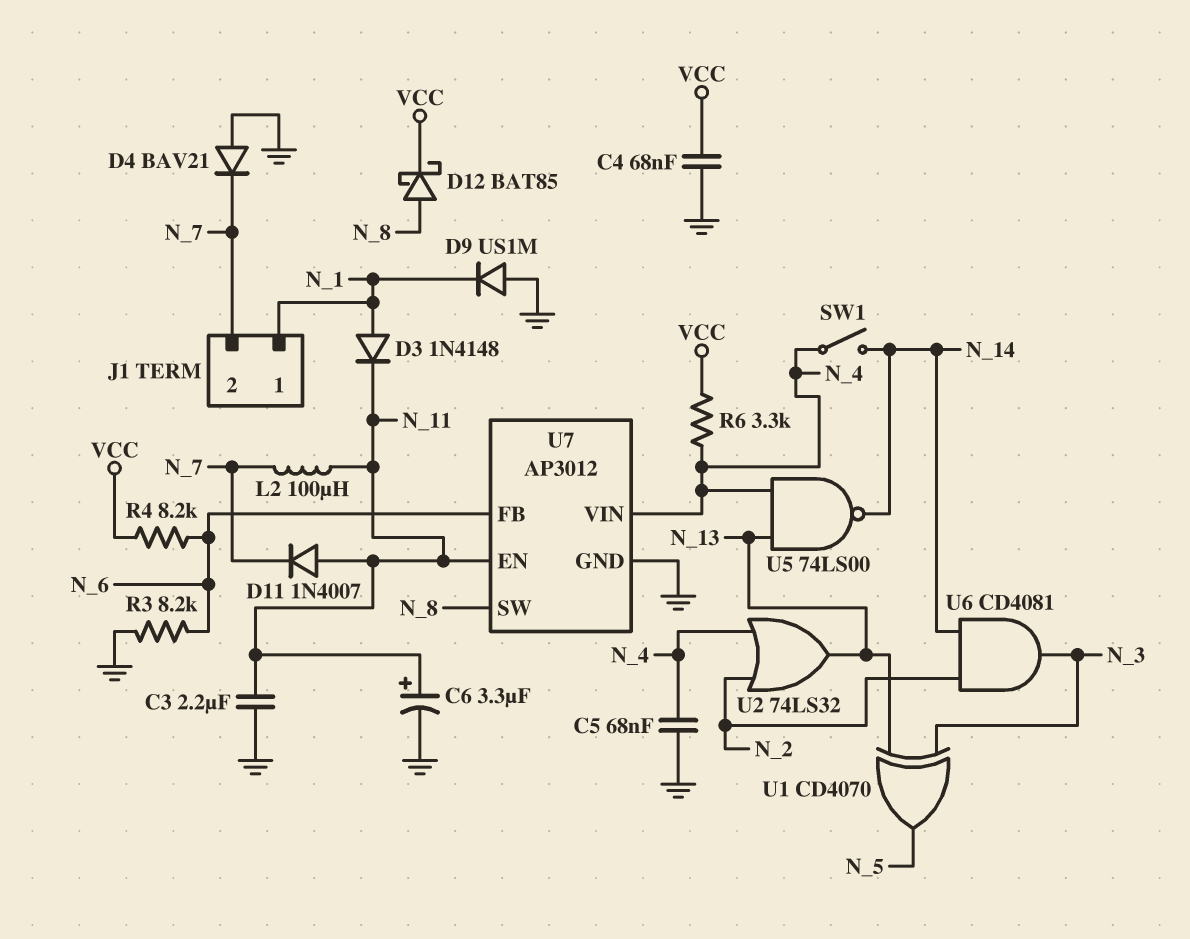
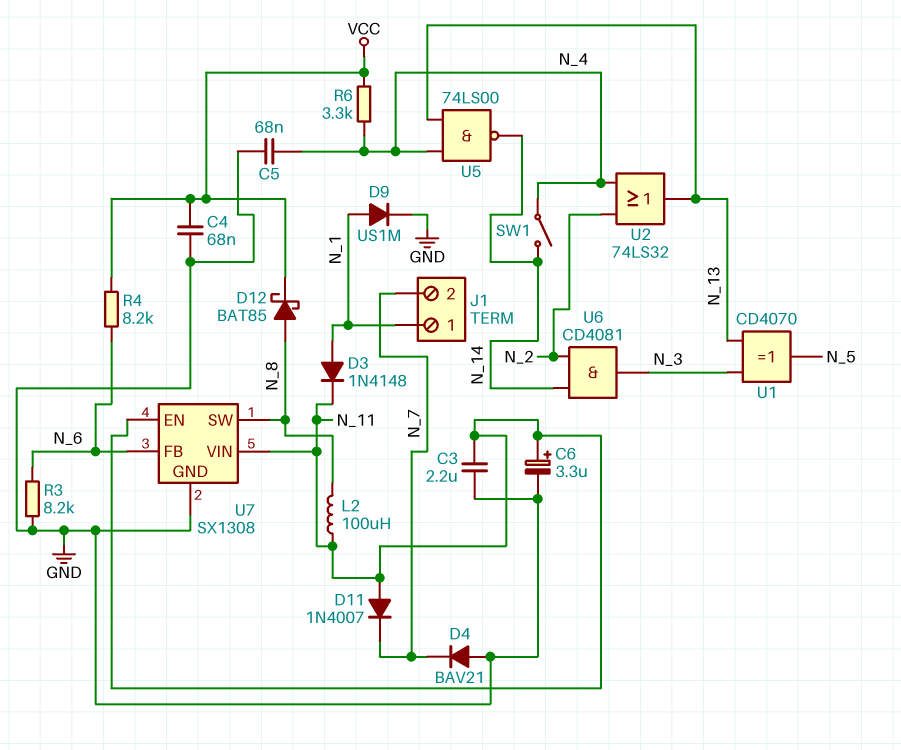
D9: diode US1M (A GND, K N_1) -> diode US1M (A N_1, K GND)
L2: 100uH (N_7, N_11) -> 100uH (N_8, N_11)
U7: AP3012 -> SX1308
U7 pin VIN: N_4 -> N_11

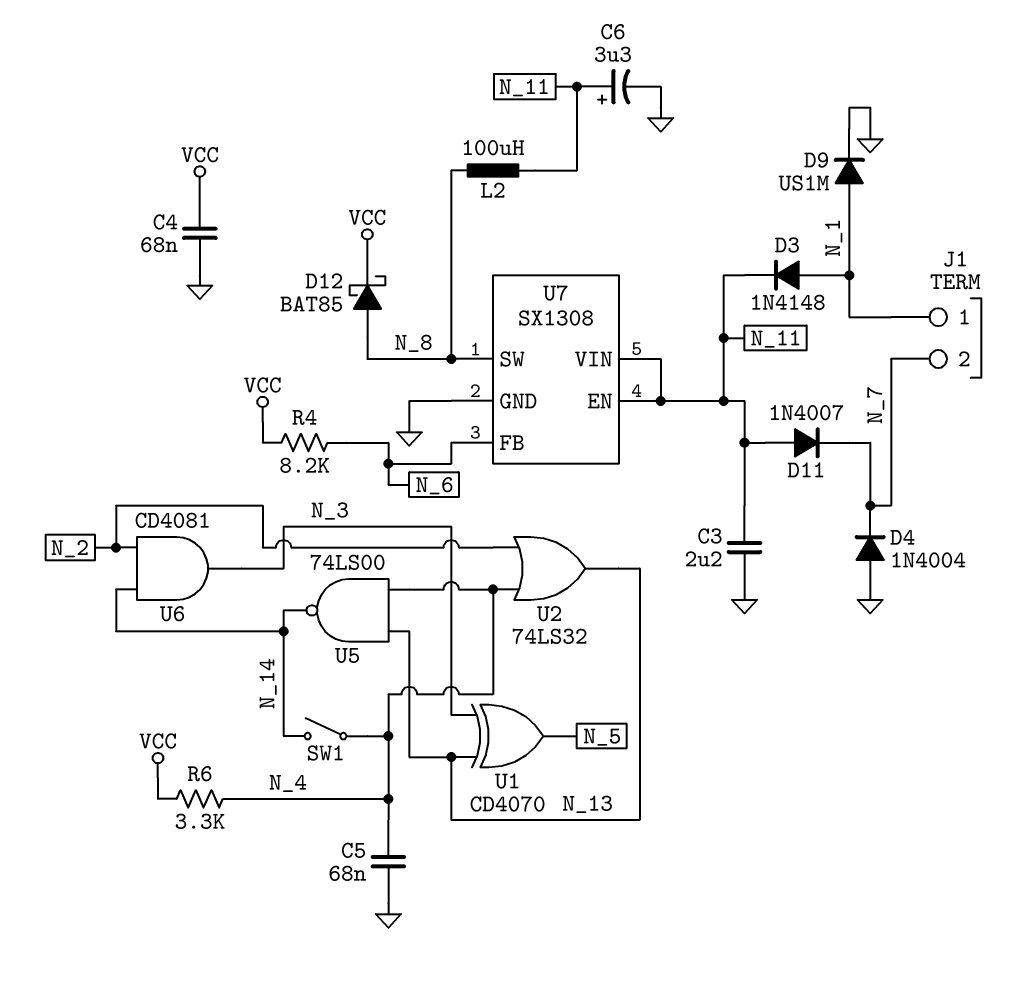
D4: diode BAV21 (A GND, K N_7) -> diode 1N4004 (A GND, K N_7)
R3: 8.2k (GND, N_6) -> none

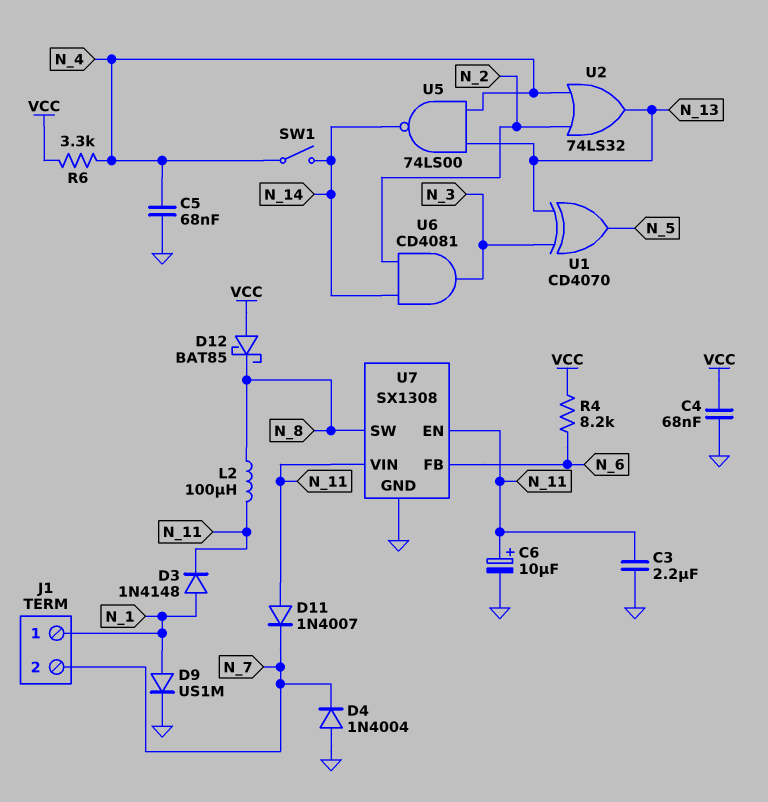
C6: 3.3uF (plus N_11, minus GND) -> 10uF (plus N_11, minus GND)
D12: schottky BAT85 (A N_8, K VCC) -> schottky BAT85 (A VCC, K N_8)

